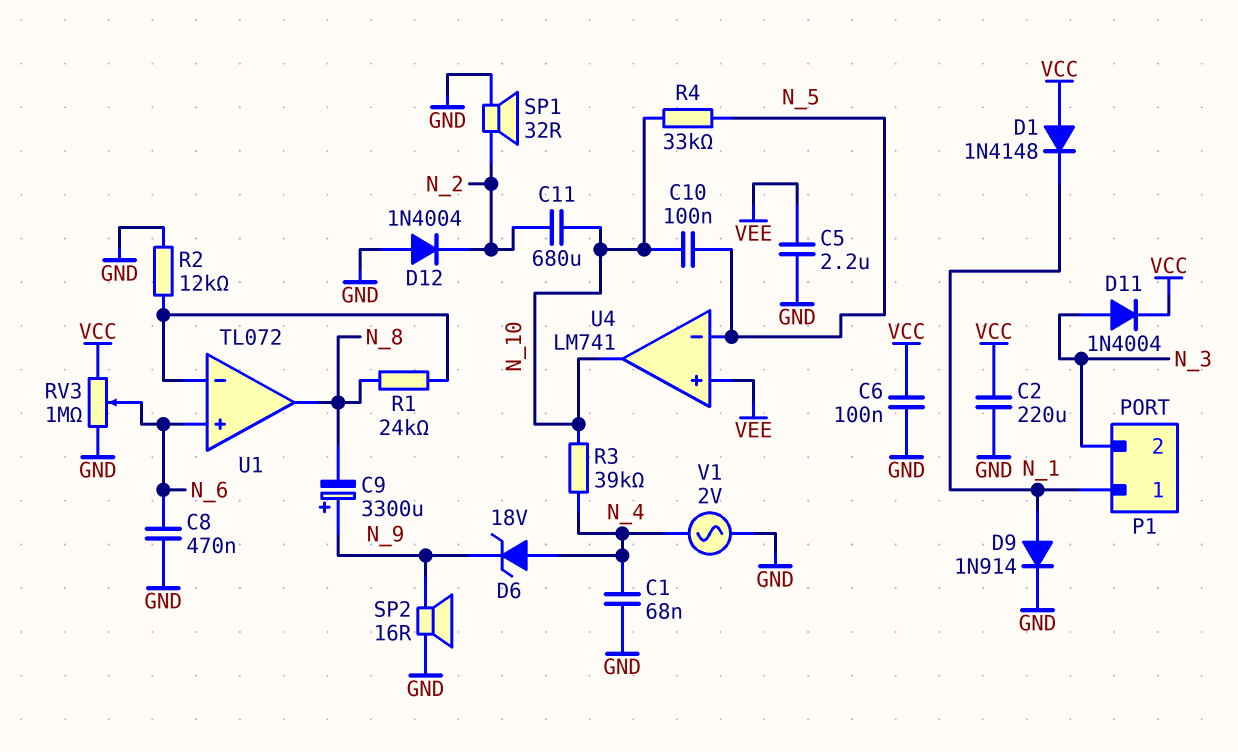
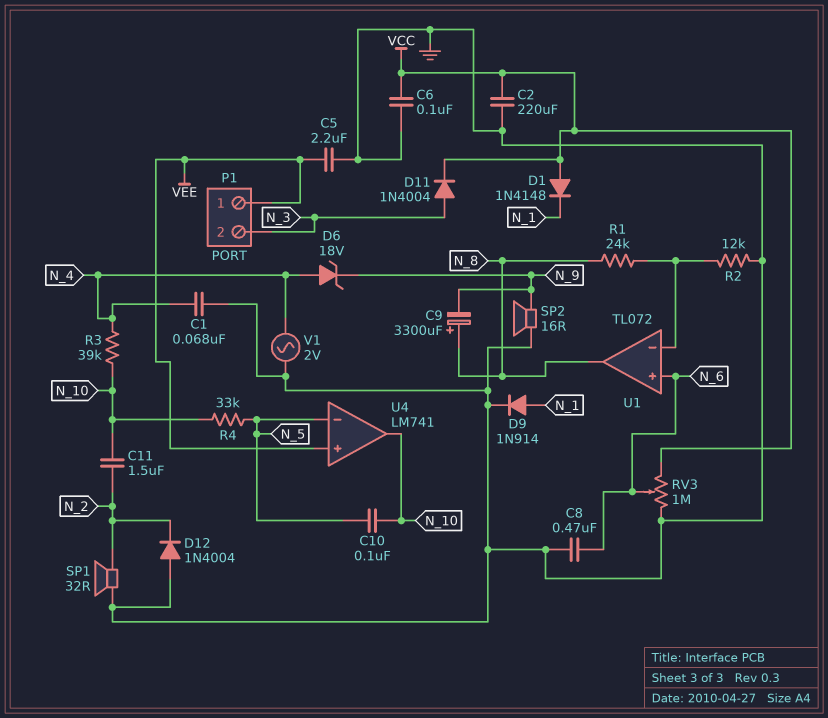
C9: 3300uF (plus N_9, minus N_8) -> 3300uF (plus N_8, minus N_9)
C11: 680uF (N_2, N_10) -> 1.5uF (N_2, N_10)
P1 pin 1: N_1 -> VEE

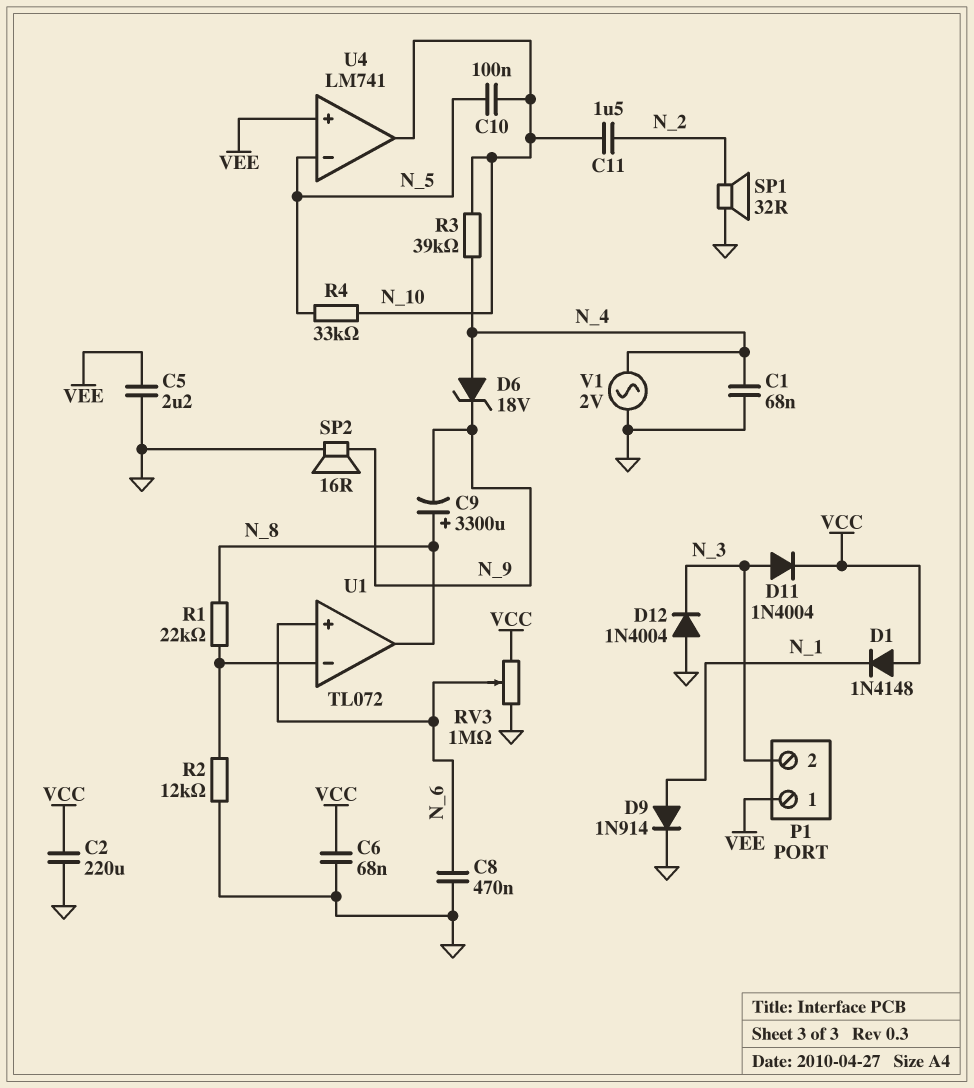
C6: 100nF (GND, VCC) -> 68nF (GND, VCC)
D12: diode 1N4004 (A GND, K N_2) -> diode 1N4004 (A GND, K N_3)
R1: 24k (N_8, U1/in-) -> 22k (N_8, U1/in-)

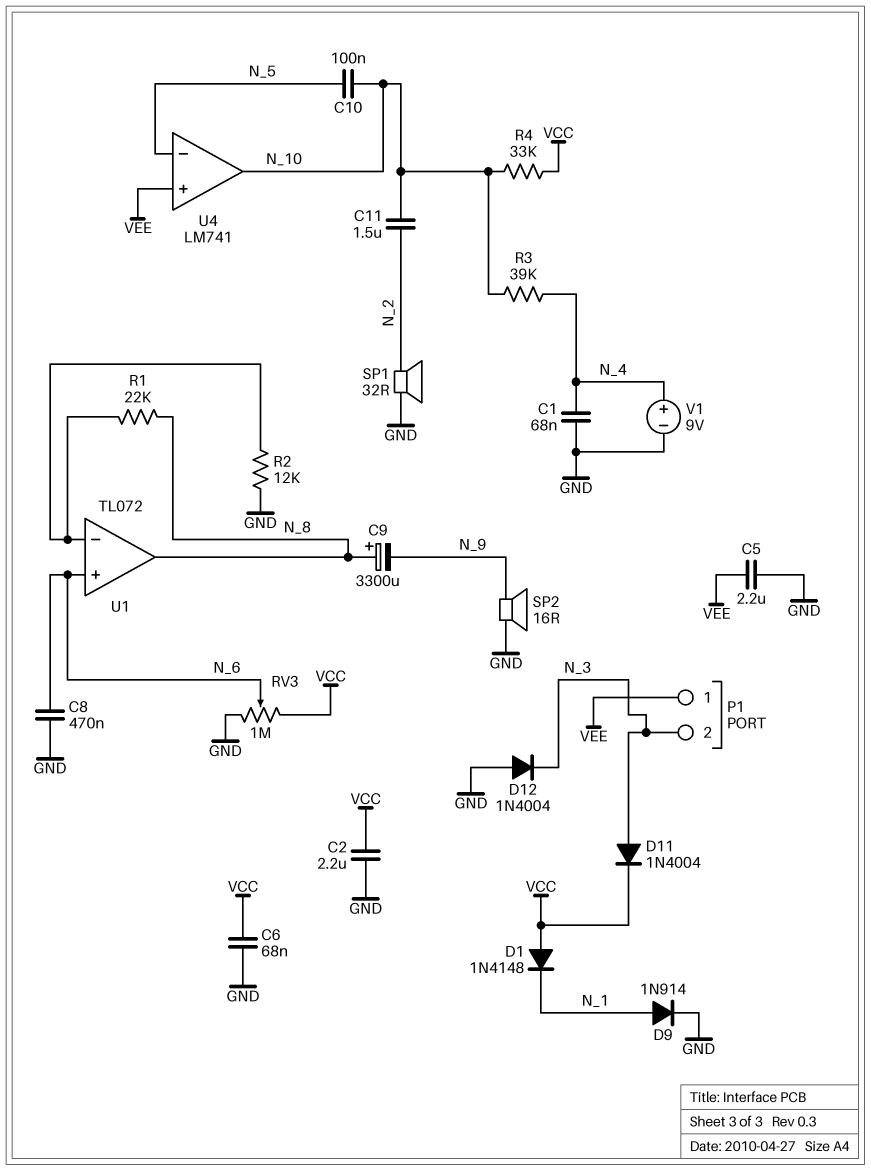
C2: 220uF (GND, VCC) -> 2.2uF (GND, VCC)
D6: zener 18V (A N_4, K N_9) -> none
R4: 33k (N_5, N_10) -> 33k (N_10, VCC)
V1: AC 2V (GND, N_4) -> 9V (plus N_4, minus GND)

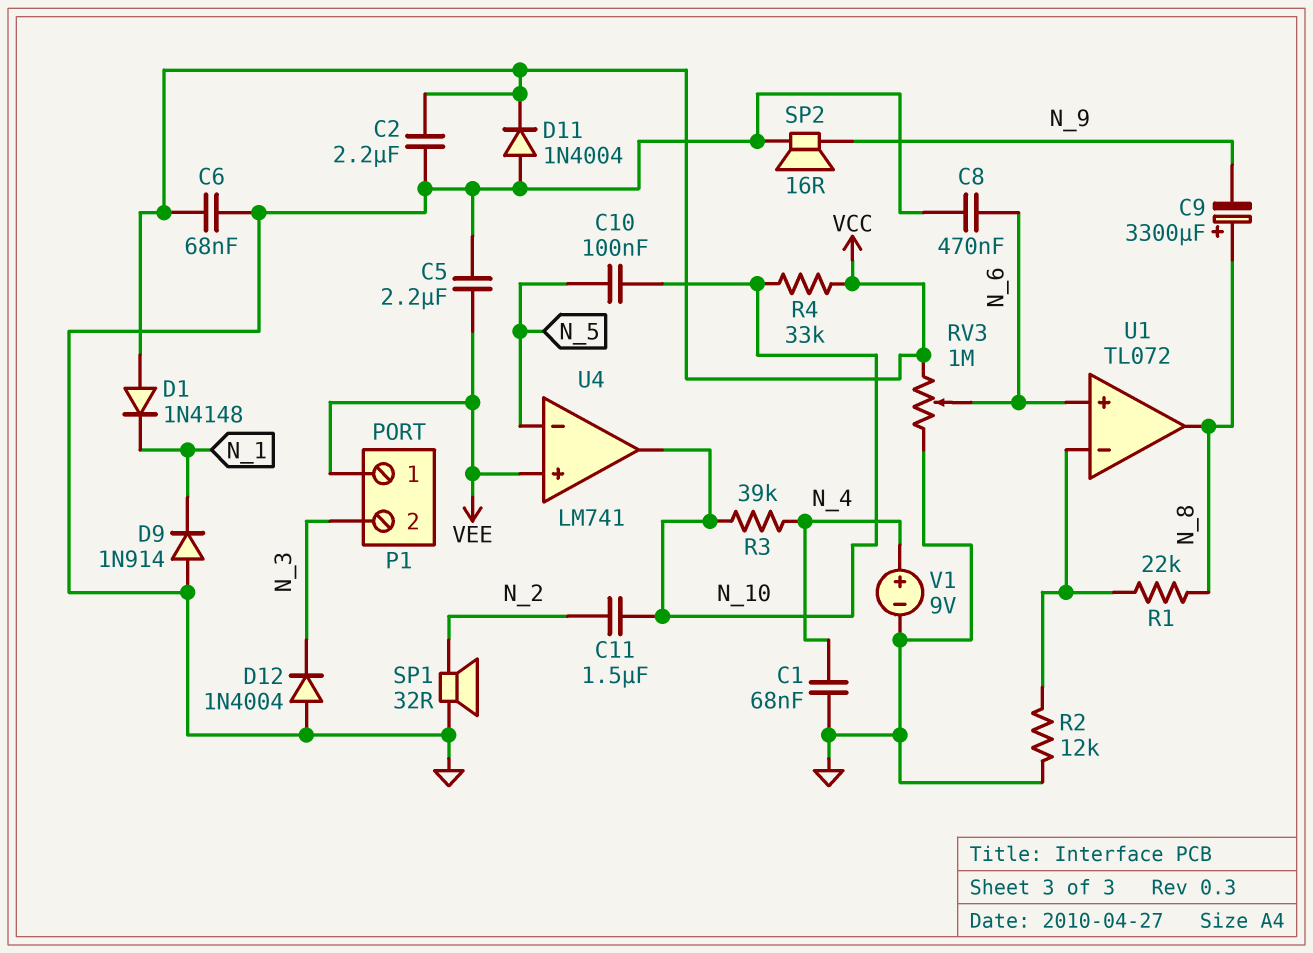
D9: diode 1N914 (A N_1, K GND) -> diode 1N914 (A GND, K N_1)
D11: diode 1N4004 (A N_3, K VCC) -> diode 1N4004 (A GND, K VCC)

